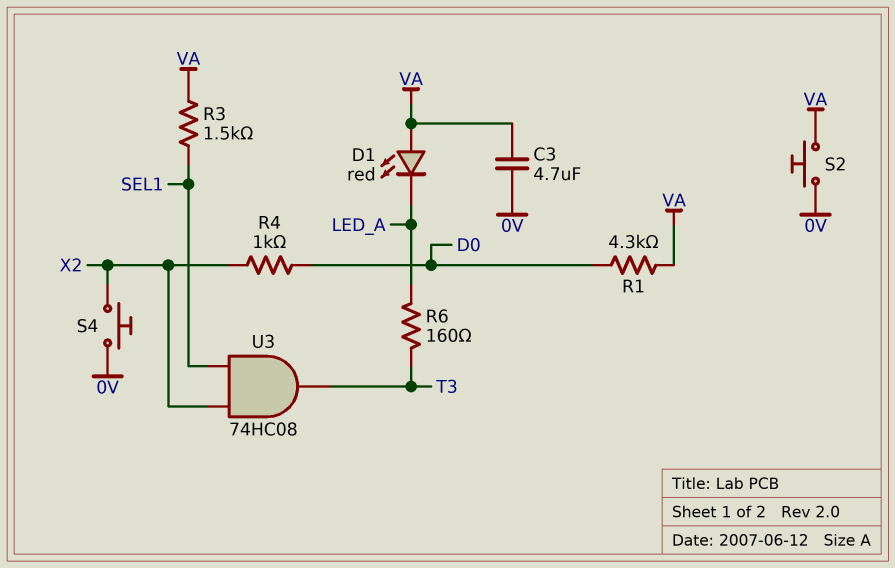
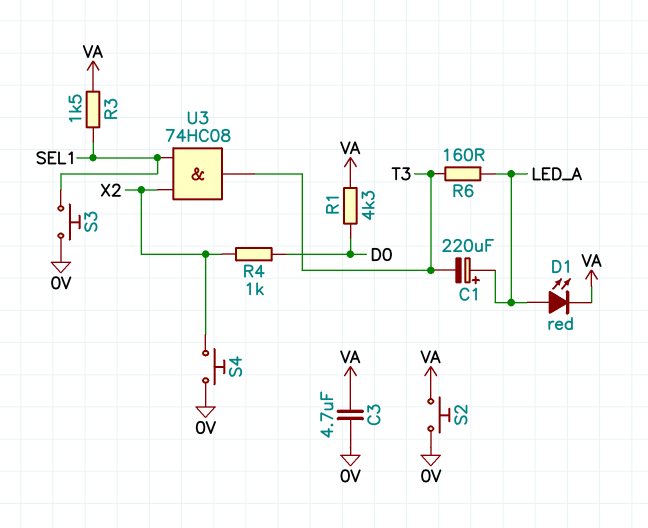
C1: none -> 220uF (plus LED_A, minus T3)
D1: LED red (A VA, K LED_A) -> LED red (A LED_A, K VA)
S3: none -> button (0V, SEL1)

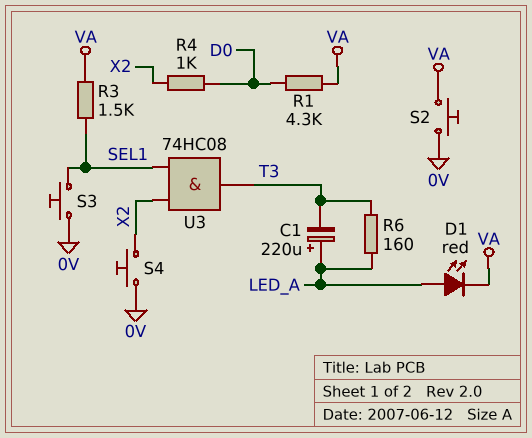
C3: 4.7uF (0V, VA) -> none

